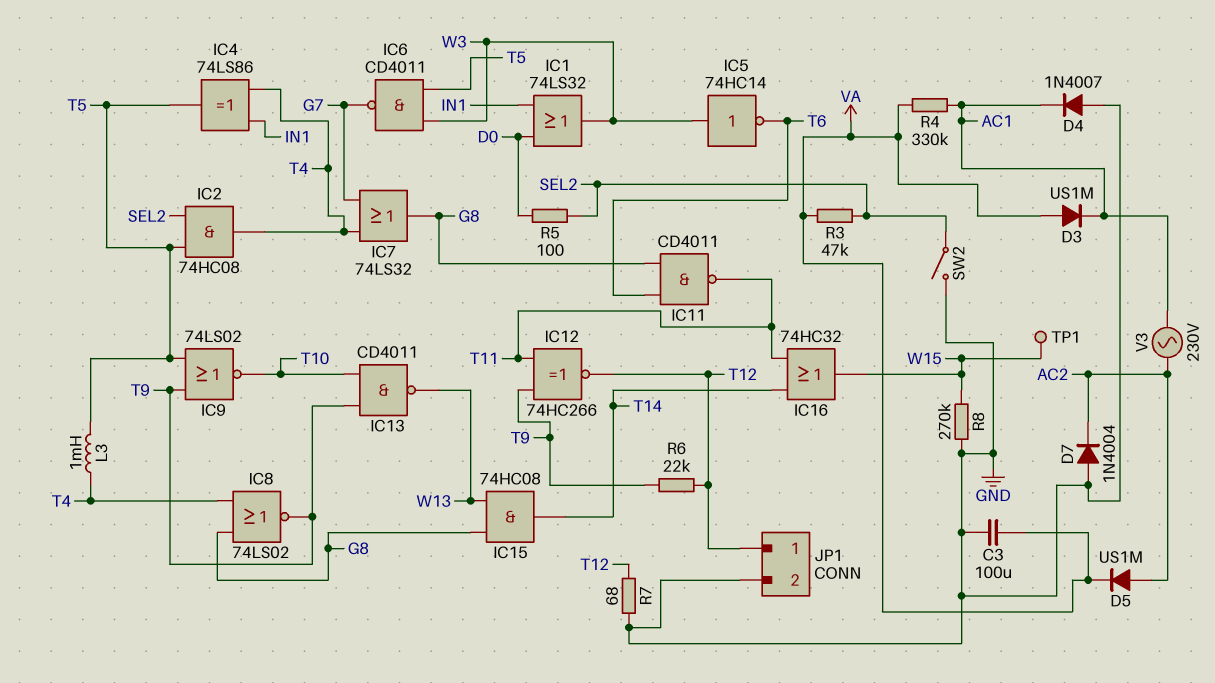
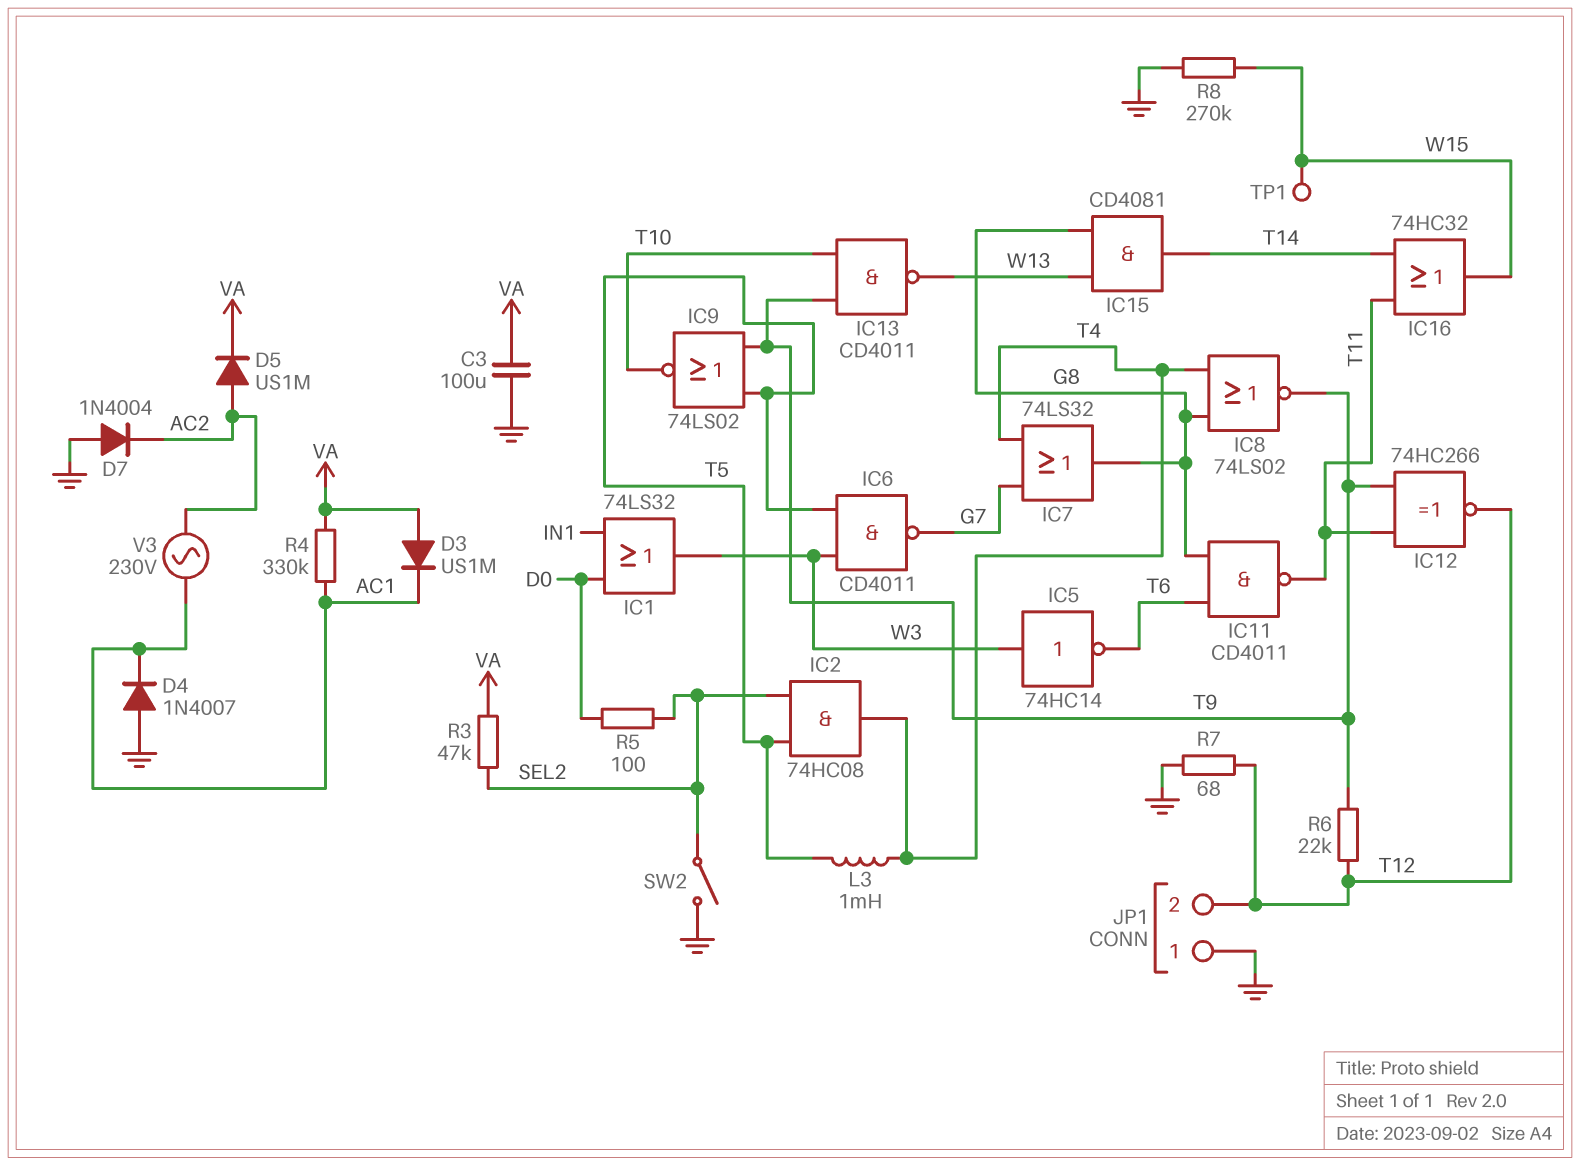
IC4: XOR 74LS86 (in IN1, in T4, out T5) -> none
IC15: AND 74HC08 (in G8, in W13, out T14) -> AND CD4081 (in G8, in W13, out T14)
JP1 pin 1: T12 -> GND
JP1 pin 2: GND -> T12

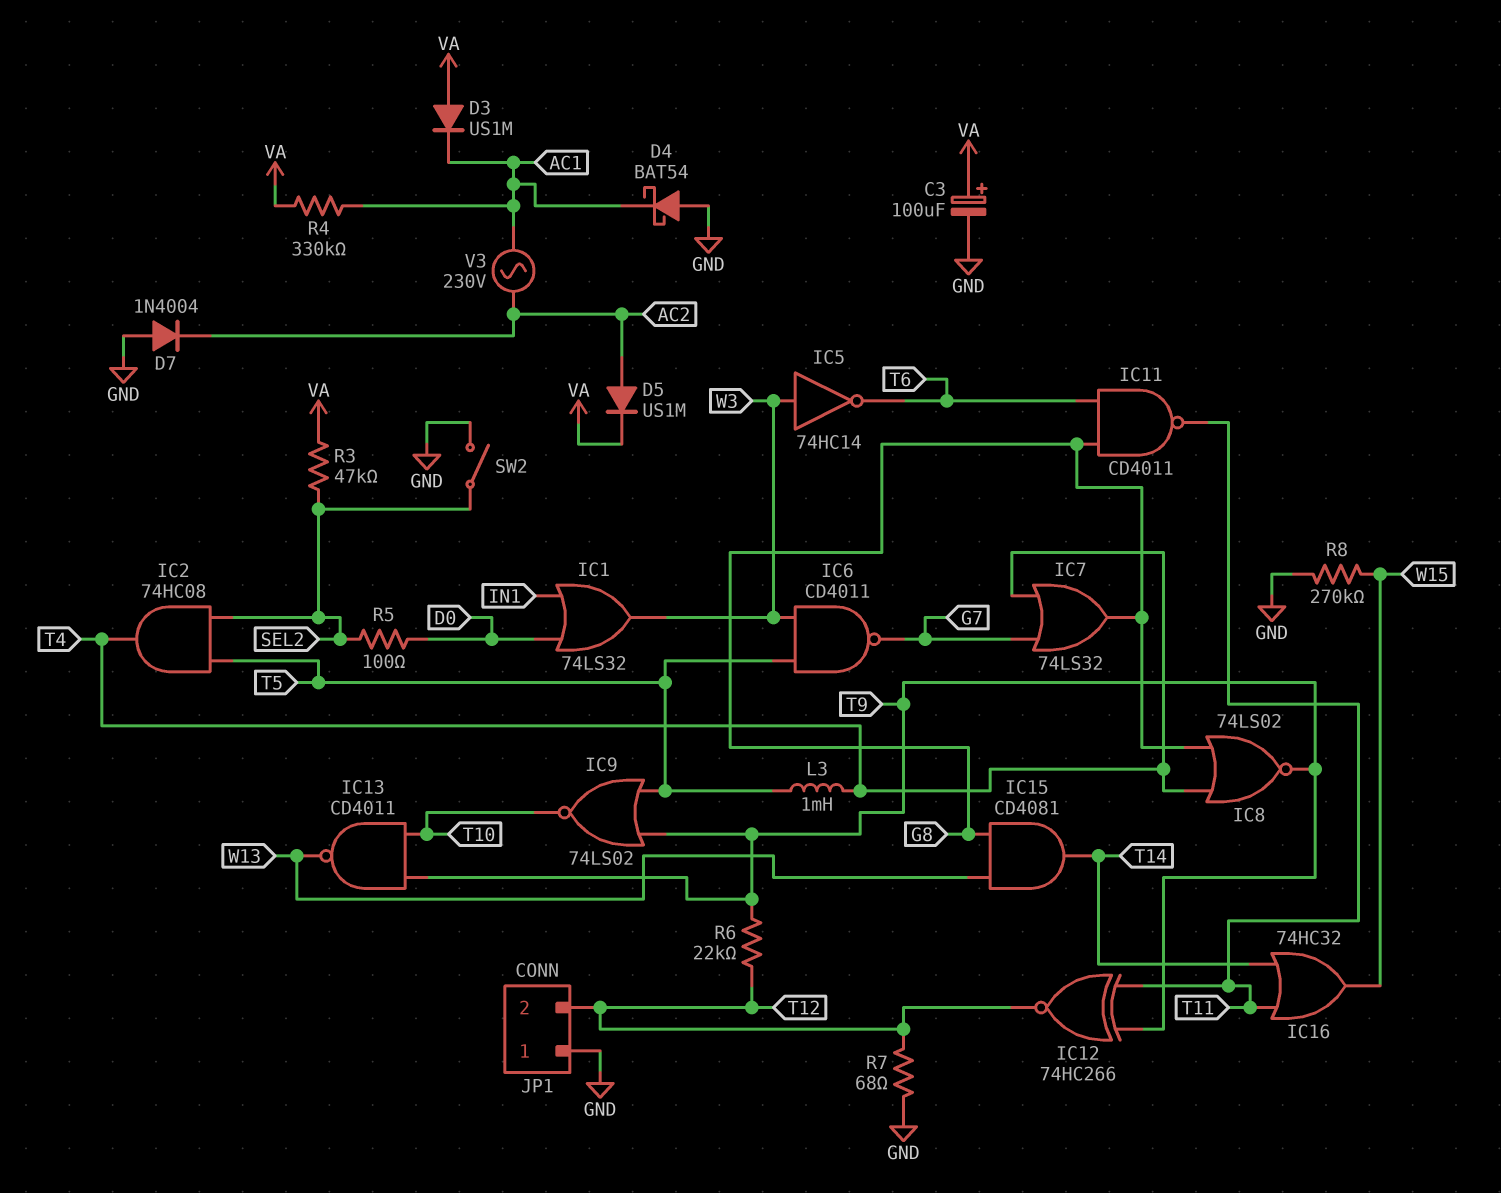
C3: 100uF (GND, VA) -> 100uF (plus VA, minus GND)
D4: diode 1N4007 (A GND, K AC1) -> schottky BAT54 (A GND, K AC1)
TP1: test point (W15) -> none

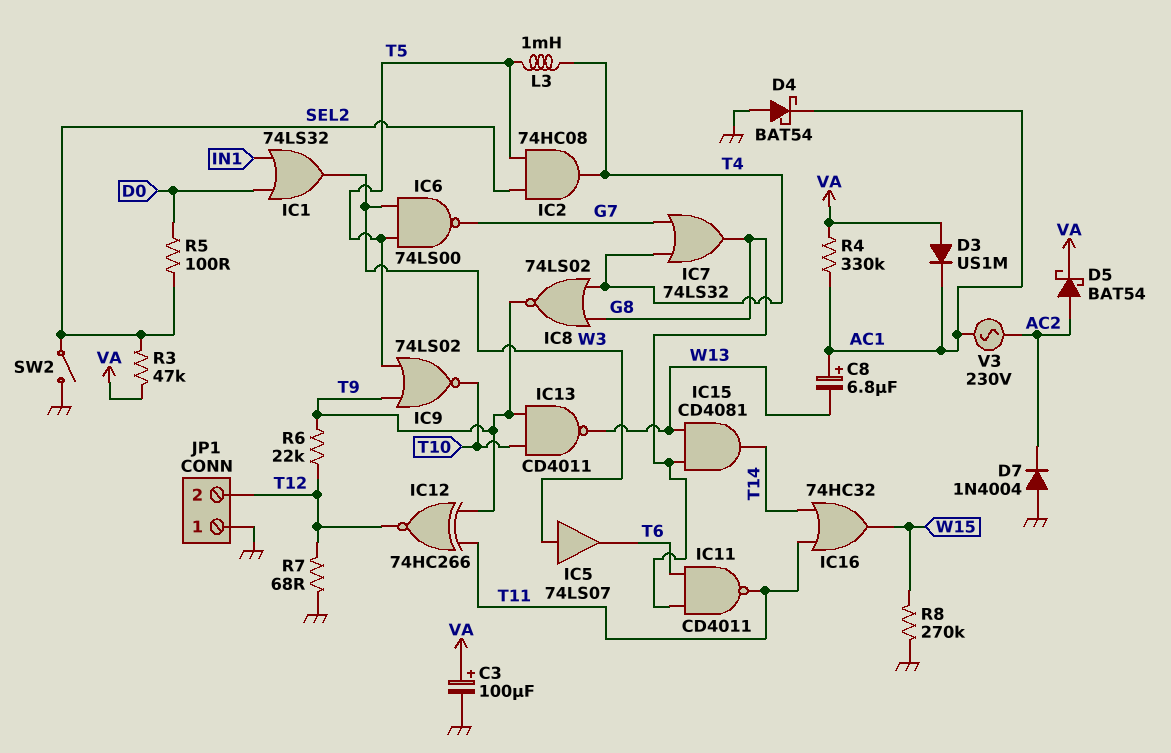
C8: none -> 6.8uF (plus AC1, minus W13)
D5: diode US1M (A AC2, K VA) -> schottky BAT54 (A AC2, K VA)
IC5: NOT 74HC14 (in W3, out T6) -> buffer 74LS07 (in W3, out T6)
IC6: NAND CD4011 (in T5, in W3, out G7) -> NAND 74LS00 (in T5, in W3, out G7)

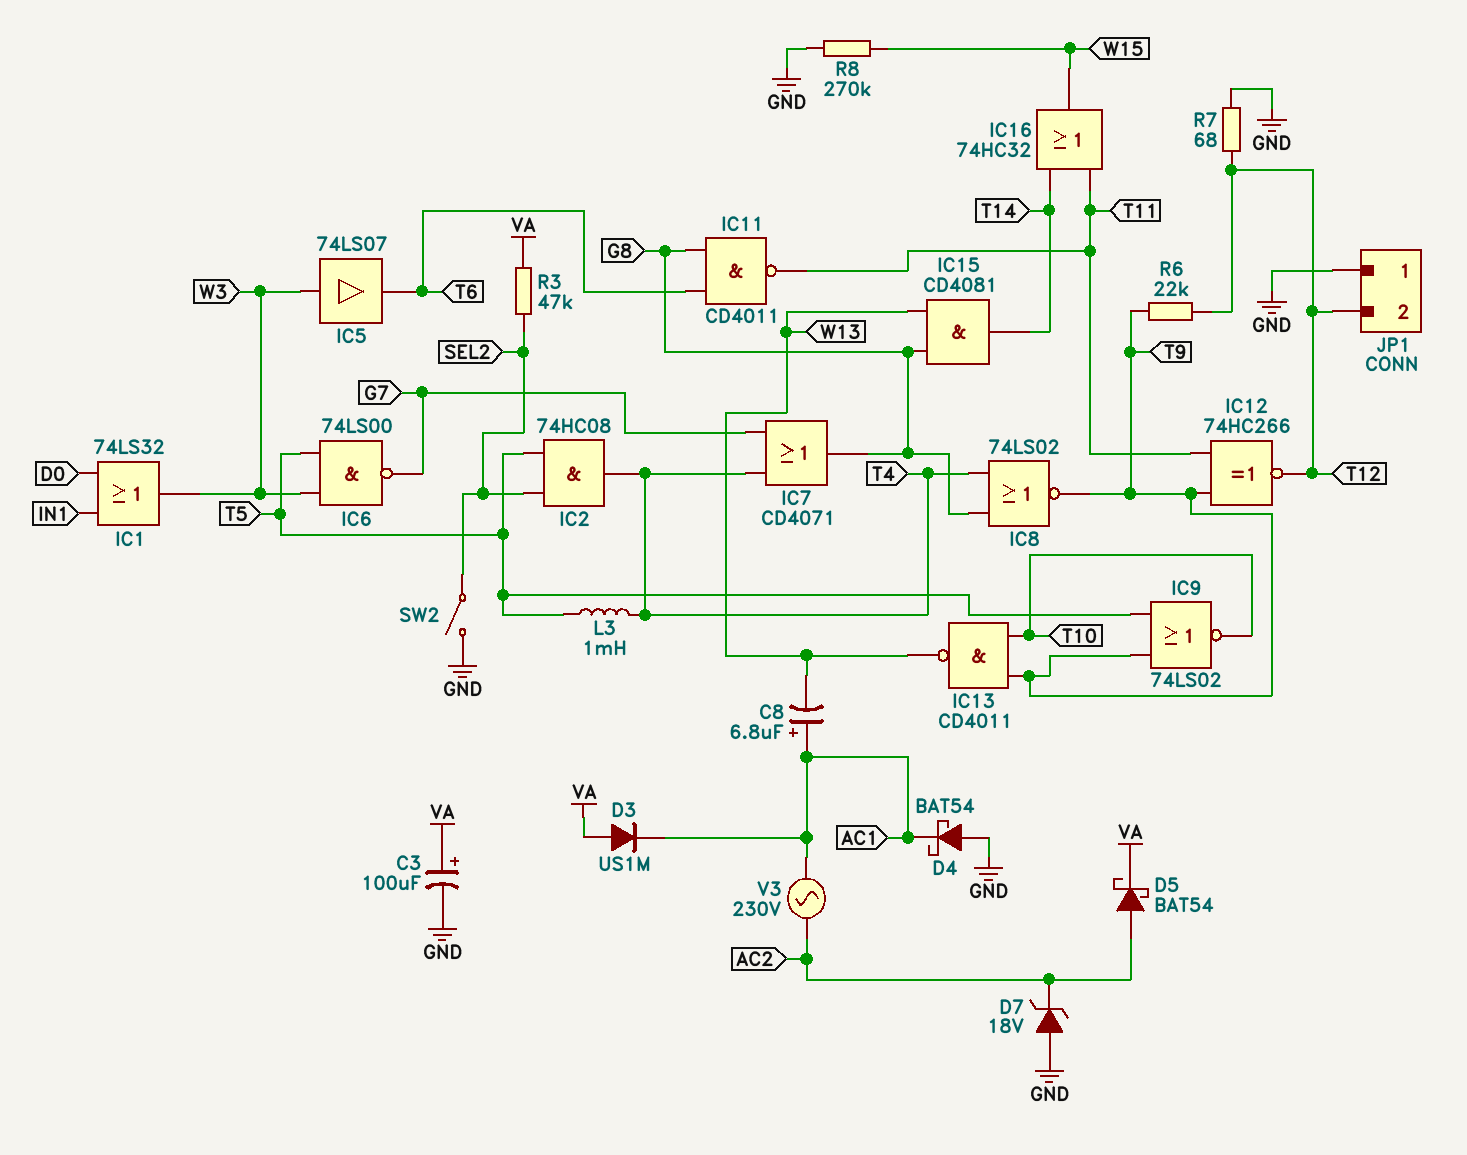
D7: diode 1N4004 (A GND, K AC2) -> zener 18V (A GND, K AC2)
IC7: OR 74LS32 (in G7, in T4, out G8) -> OR CD4071 (in G7, in T4, out G8)
R4: 330k (AC1, VA) -> none
R5: 100 (D0, SEL2) -> none

